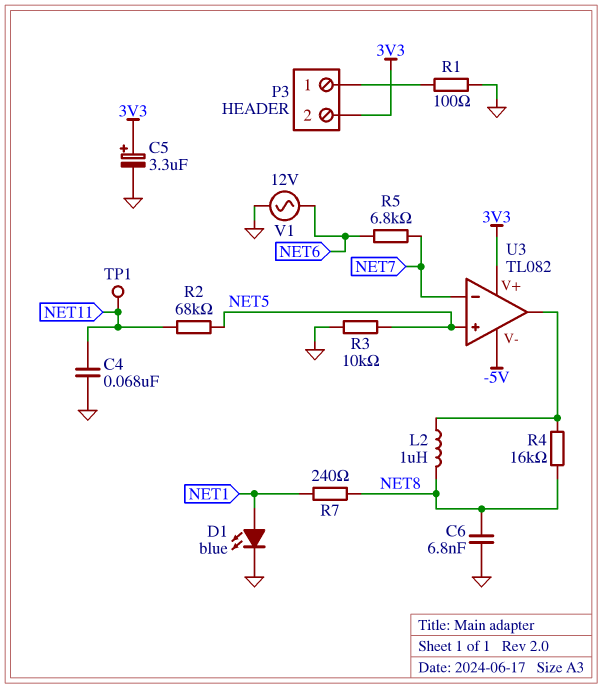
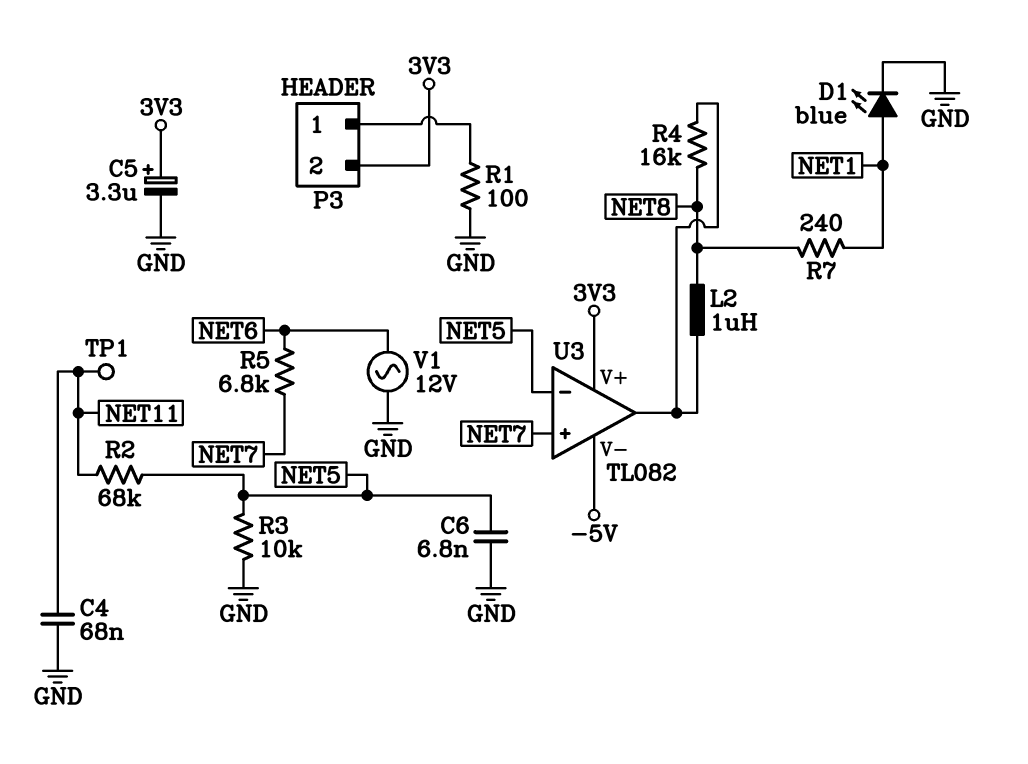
C6: 6.8nF (GND, NET8) -> 6.8nF (GND, NET5)
U3 pin in+: NET5 -> NET7
U3 pin in-: NET7 -> NET5

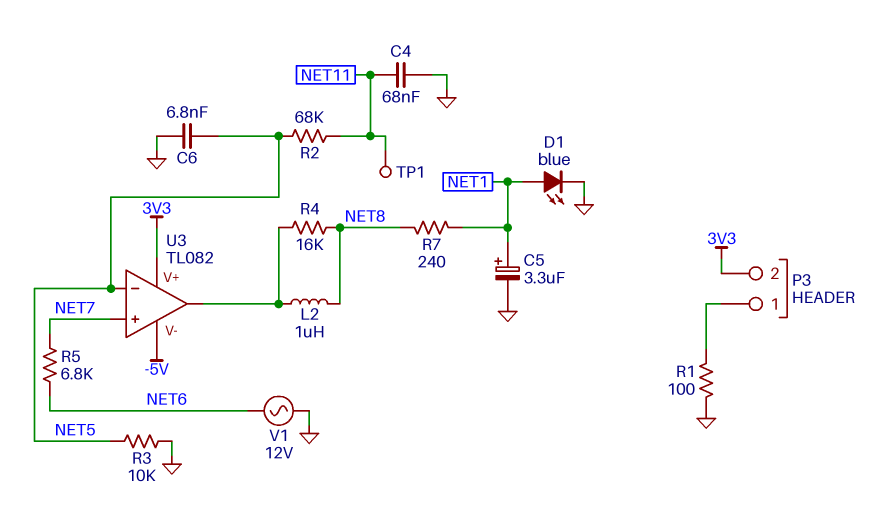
C5: 3.3uF (plus 3V3, minus GND) -> 3.3uF (plus NET1, minus GND)

